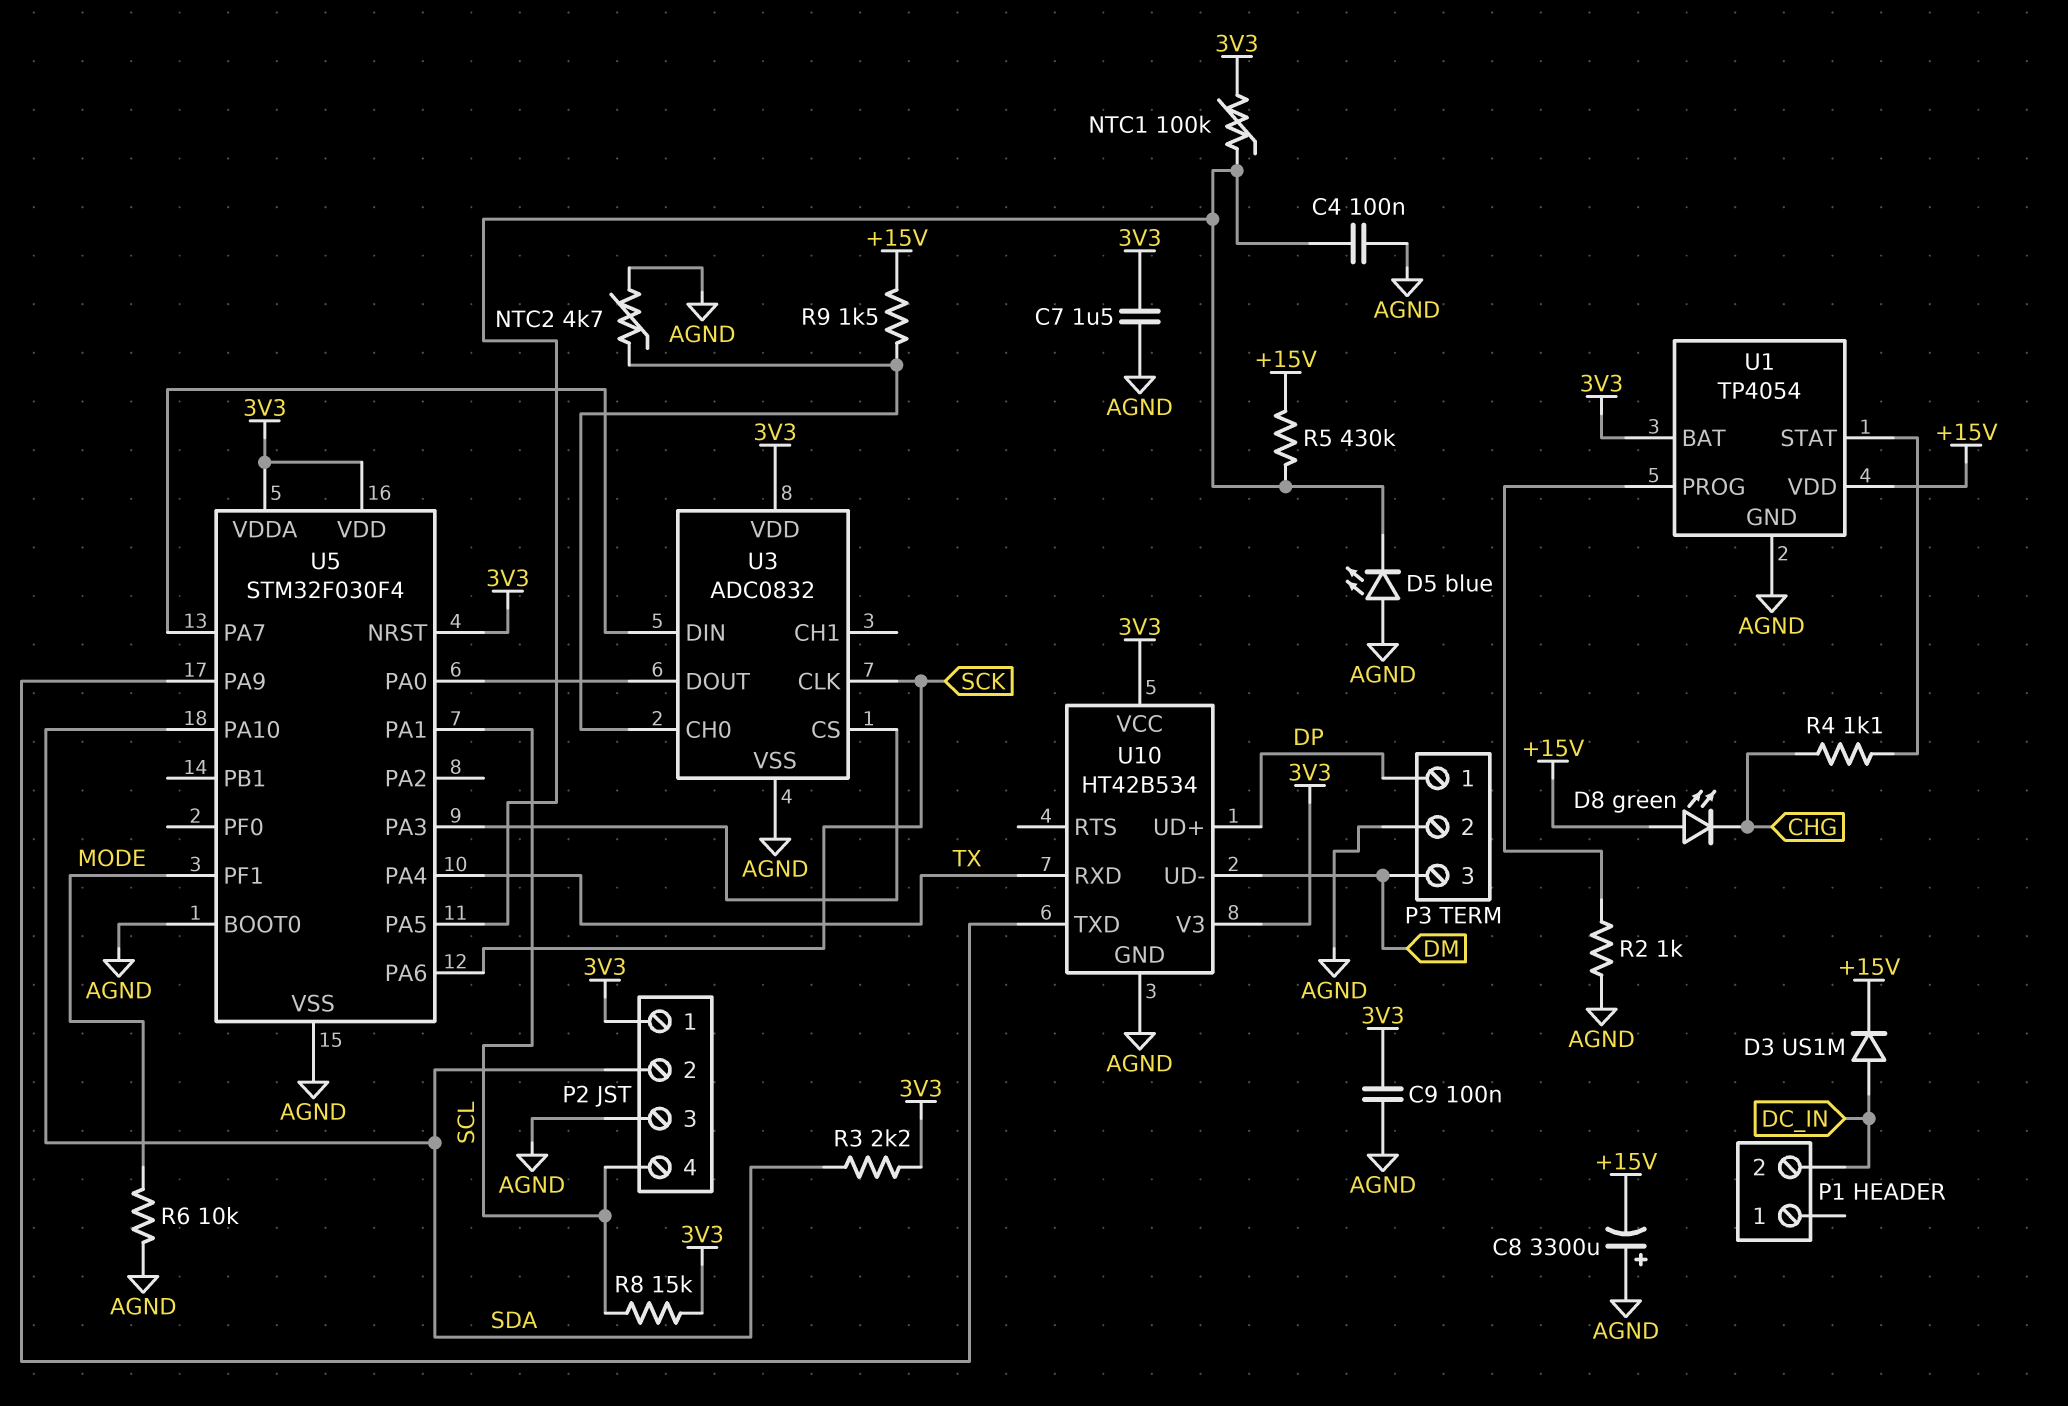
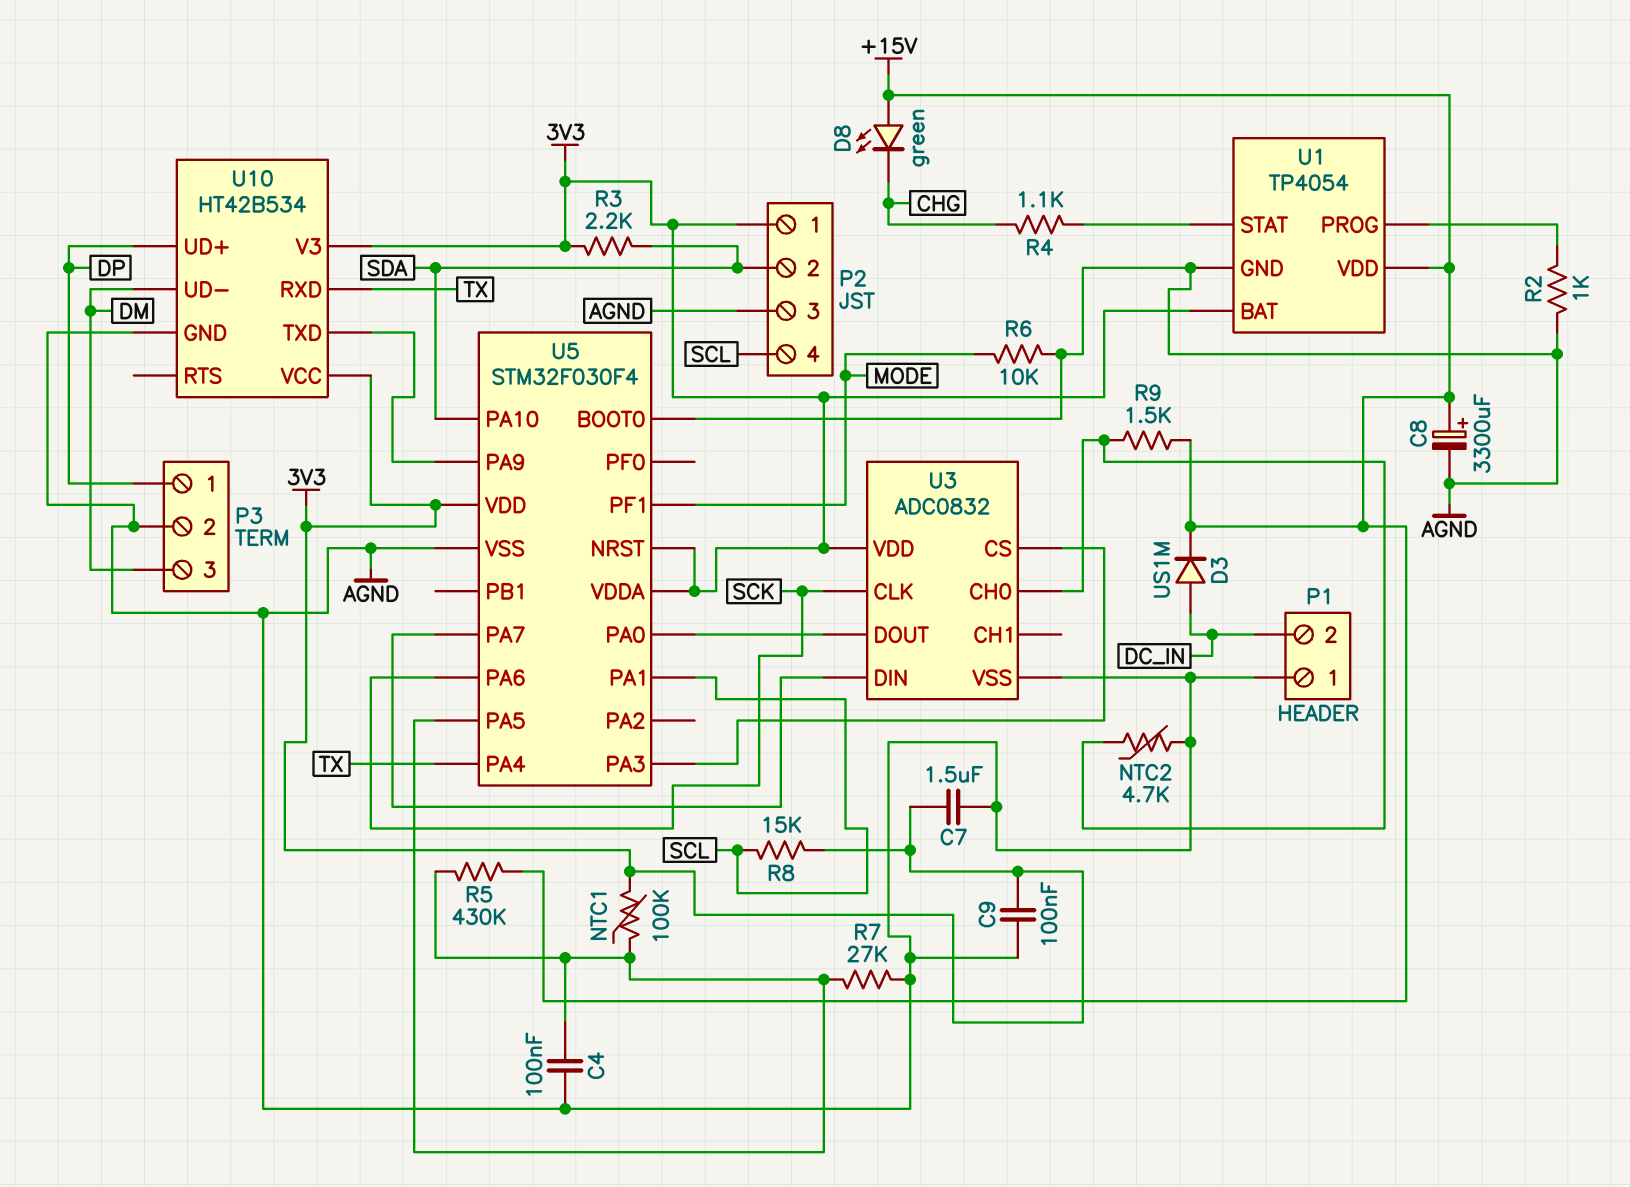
C8: 3300uF (plus AGND, minus +15V) -> 3300uF (plus +15V, minus AGND)
D5: LED blue (A AGND, K U5/PA5) -> none
P1 pin 1: none -> AGND
R7: none -> 27k (AGND, U5/PA5)

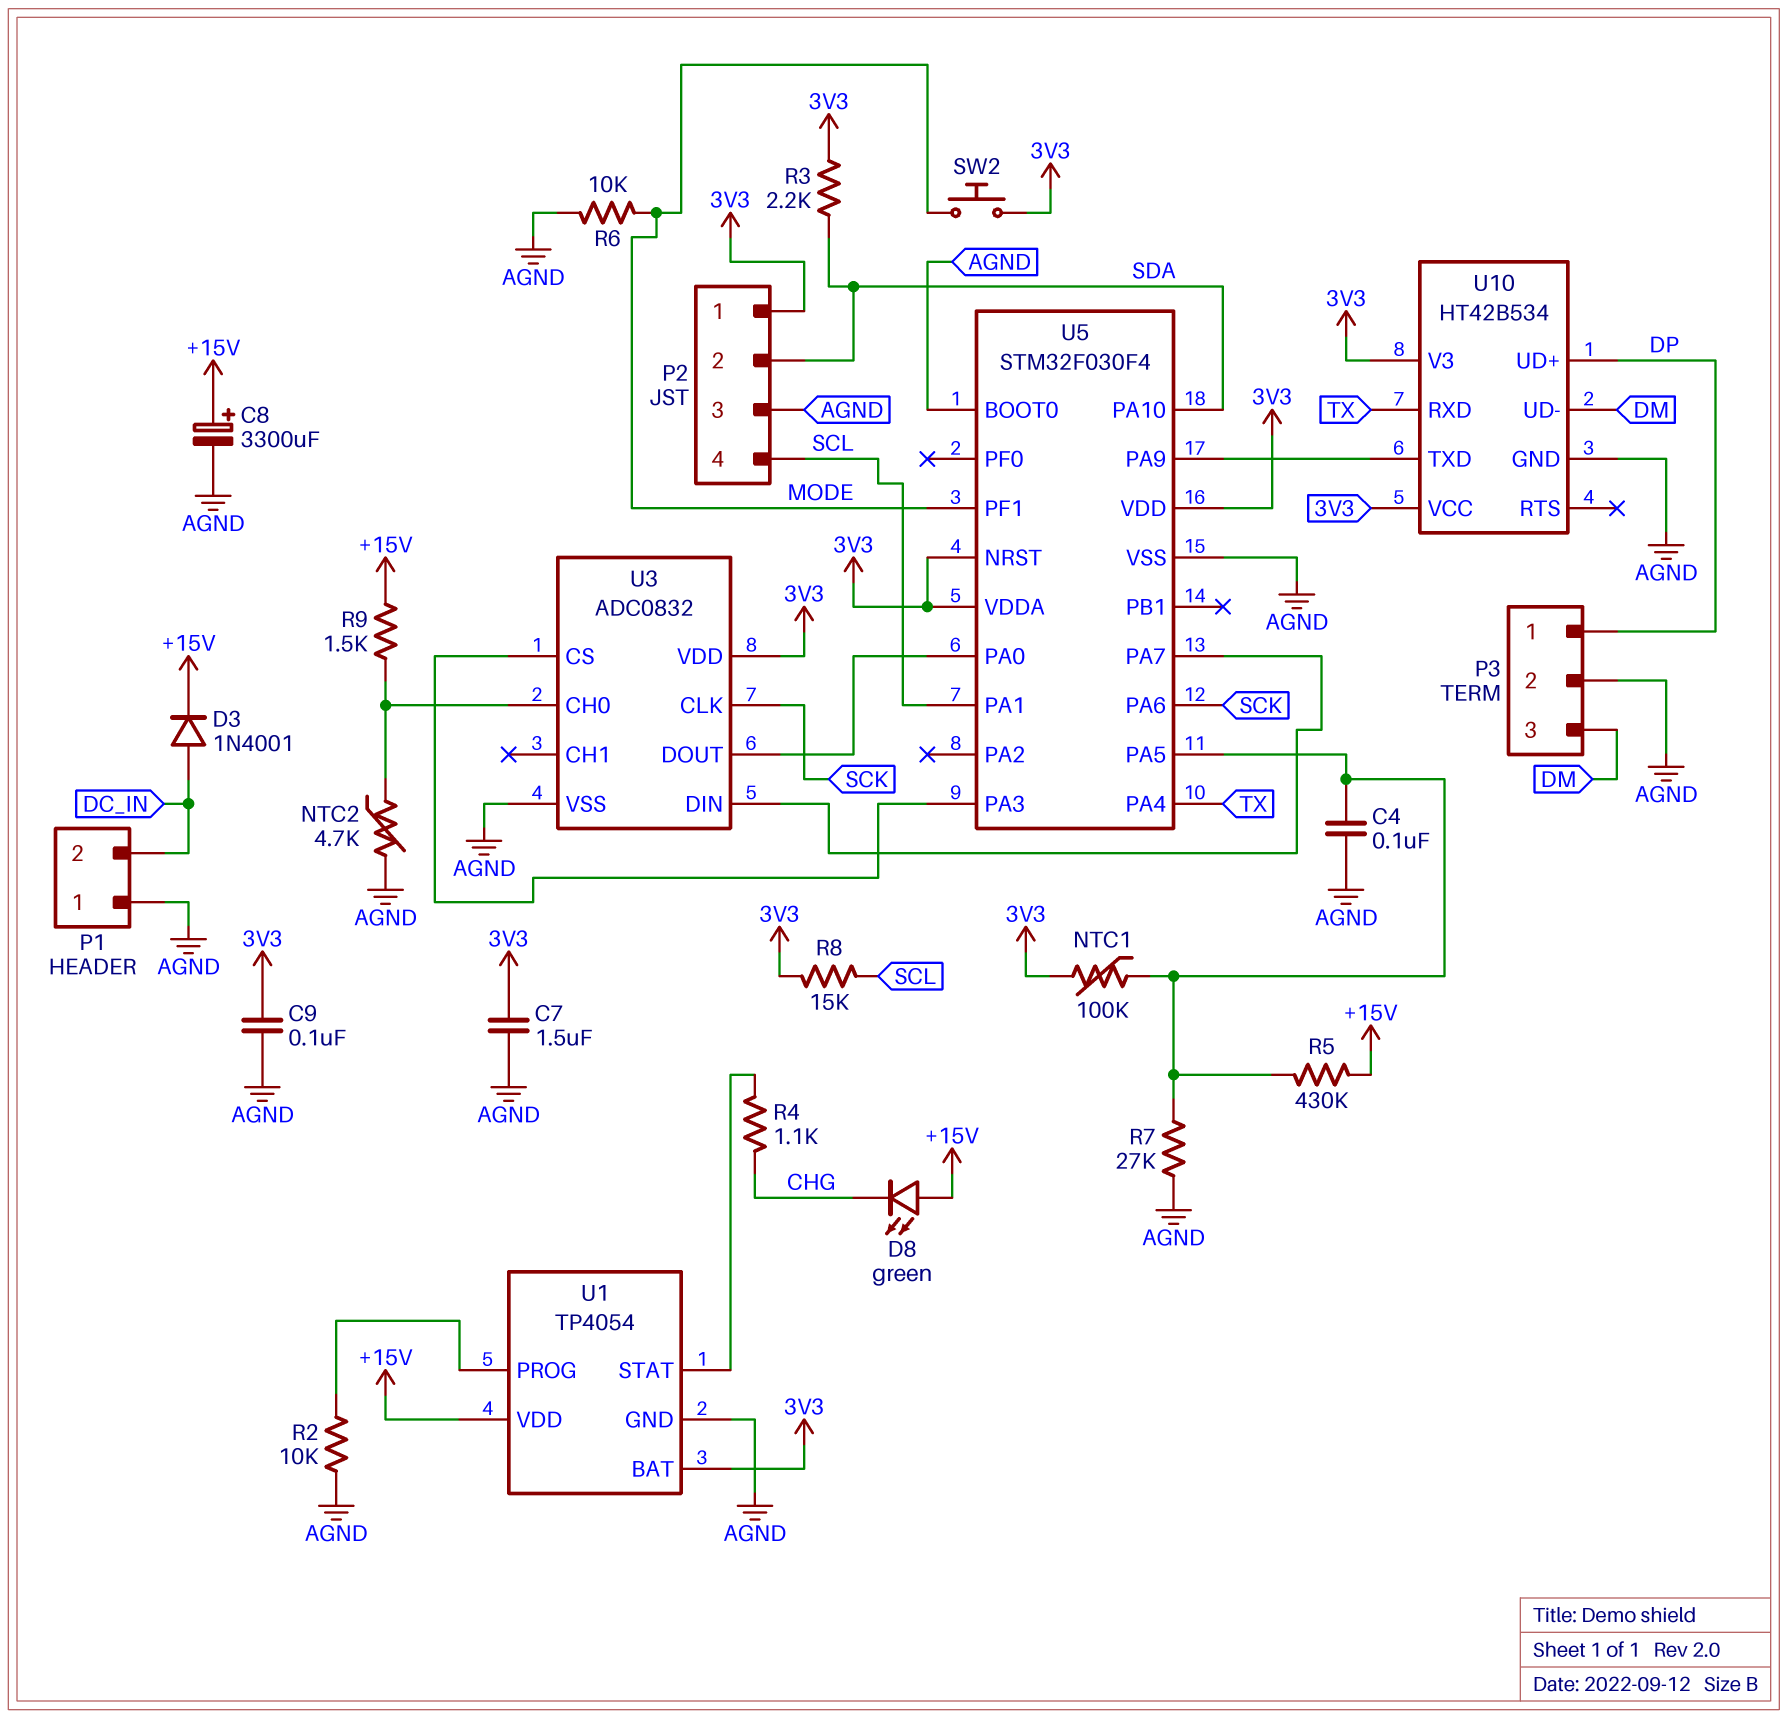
D3: diode US1M (A DC_IN, K +15V) -> diode 1N4001 (A DC_IN, K +15V)
R2: 1k (AGND, U1/PROG) -> 10k (AGND, U1/PROG)
SW2: none -> button (3V3, MODE)

